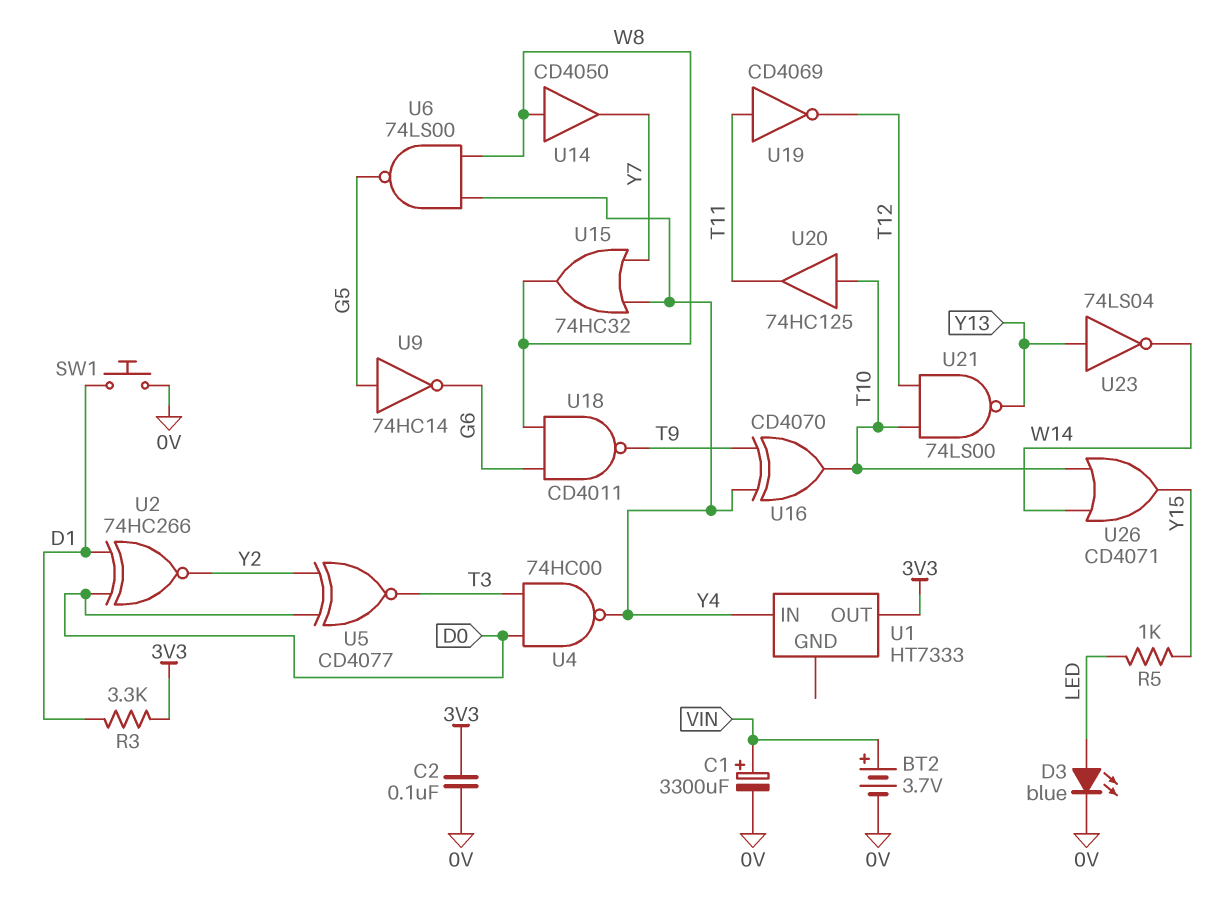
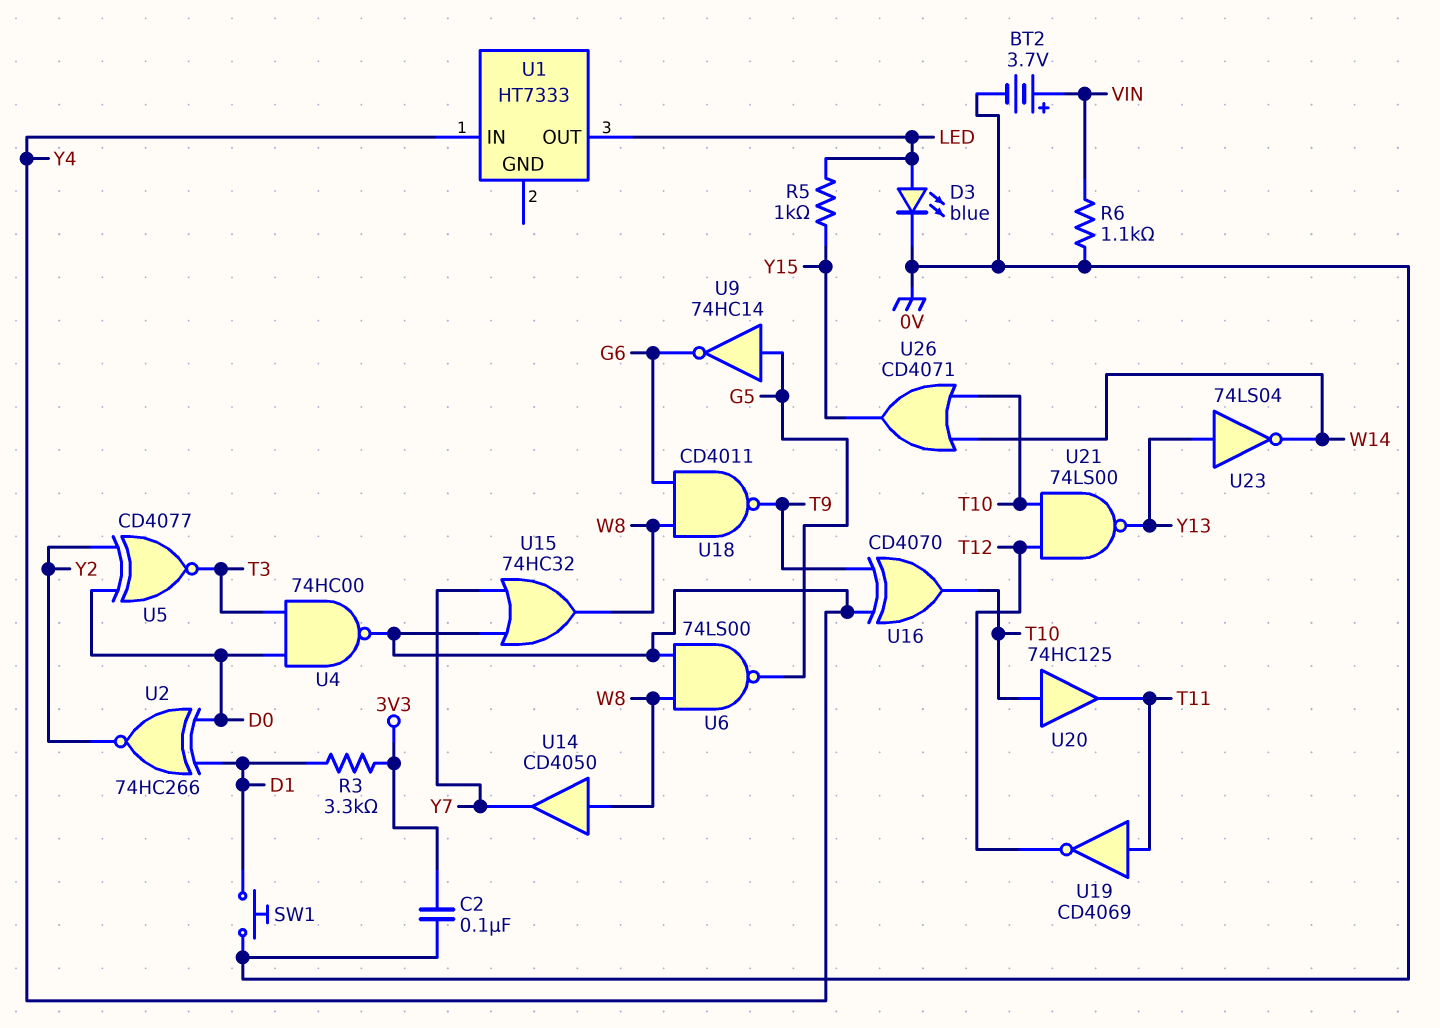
C1: 3300uF (plus VIN, minus 0V) -> none
R6: none -> 1.1k (0V, VIN)
U1 pin OUT: 3V3 -> LED

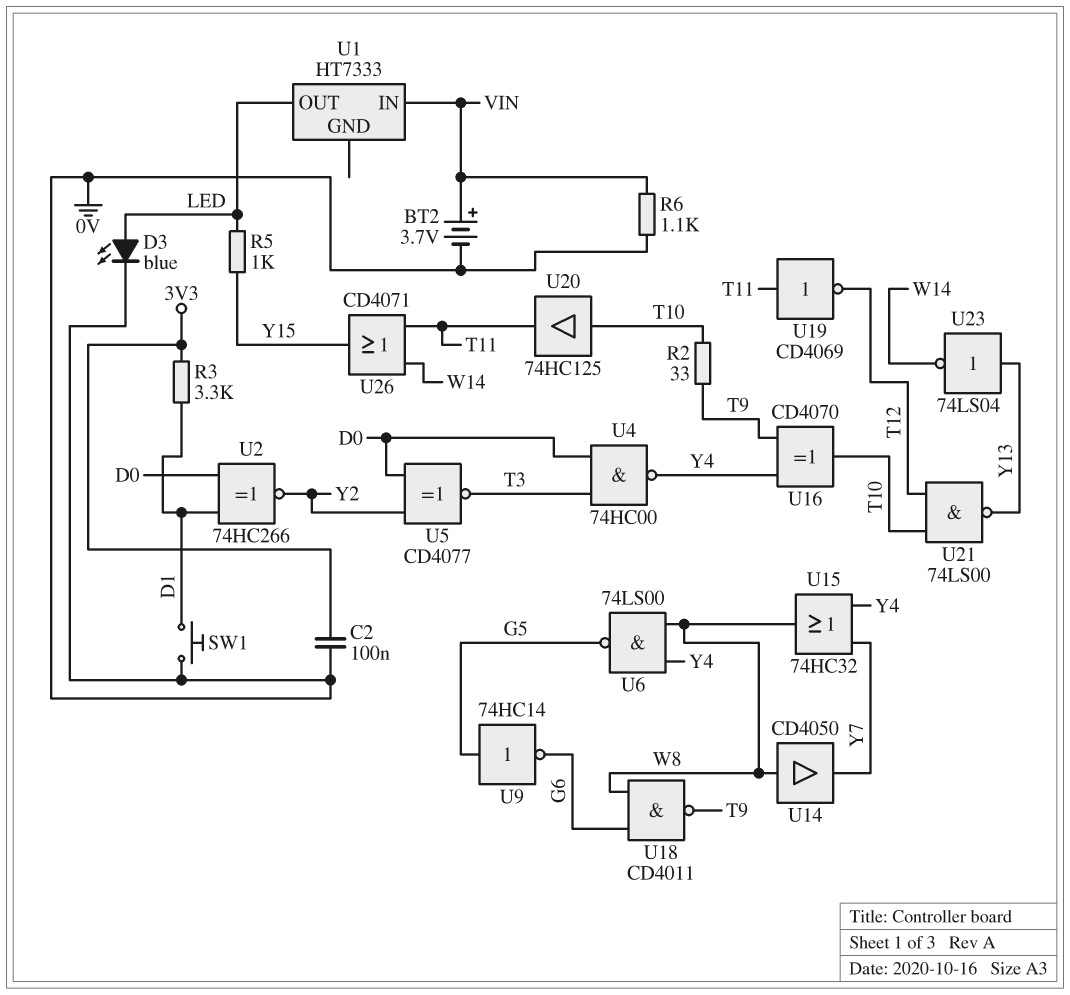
R2: none -> 33 (T9, T10)
U1 pin IN: Y4 -> VIN
U26: OR CD4071 (in T10, in W14, out Y15) -> OR CD4071 (in T11, in W14, out Y15)

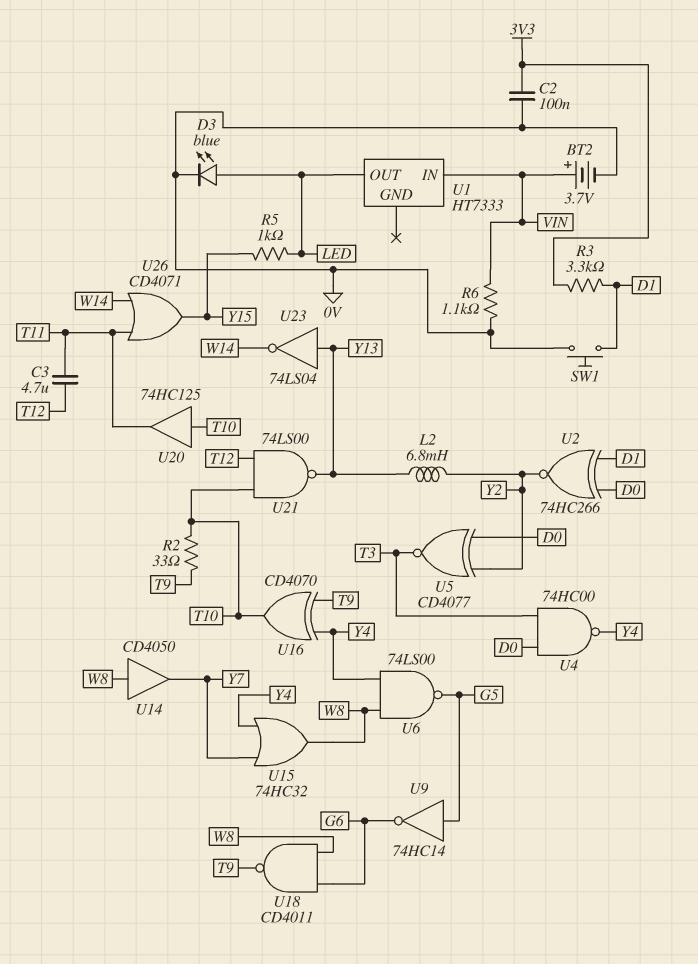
C3: none -> 4.7uF (T11, T12)
L2: none -> 6.8mH (Y2, Y13)
U19: NOT CD4069 (in T11, out T12) -> none

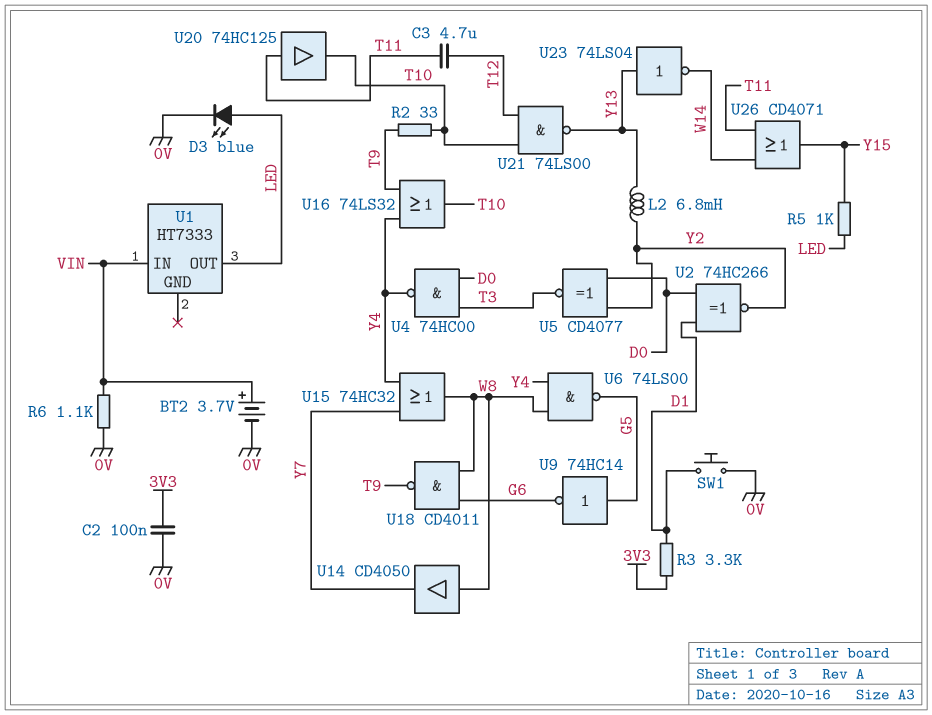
U16: XOR CD4070 (in T9, in Y4, out T10) -> OR 74LS32 (in T9, in Y4, out T10)
U20: buffer 74HC125 (in T10, out T11) -> buffer 74HC125 (in T11, out T10)

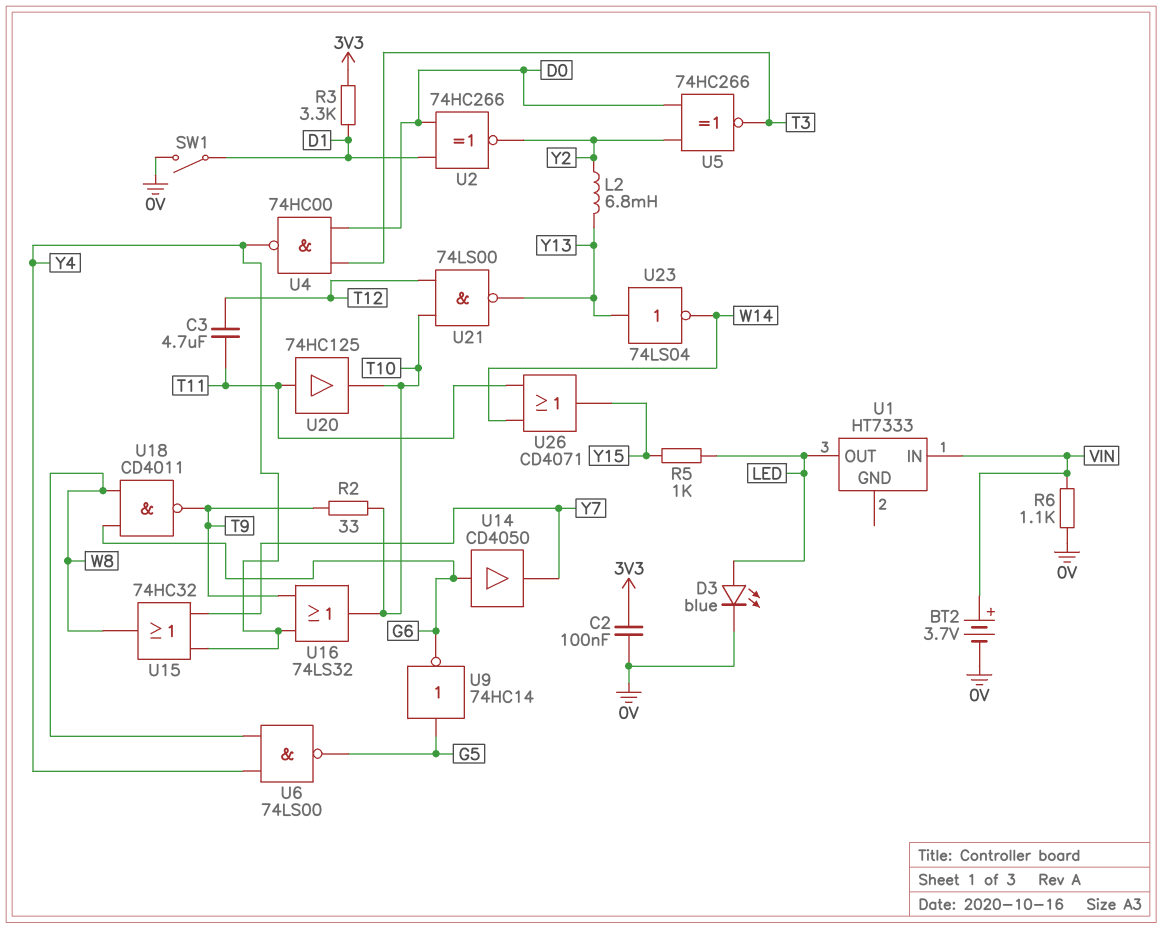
SW1: button (0V, D1) -> switch (0V, D1)
U5: XNOR CD4077 (in D0, in Y2, out T3) -> XNOR 74HC266 (in D0, in Y2, out T3)
U14: buffer CD4050 (in W8, out Y7) -> buffer CD4050 (in G6, out Y7)

